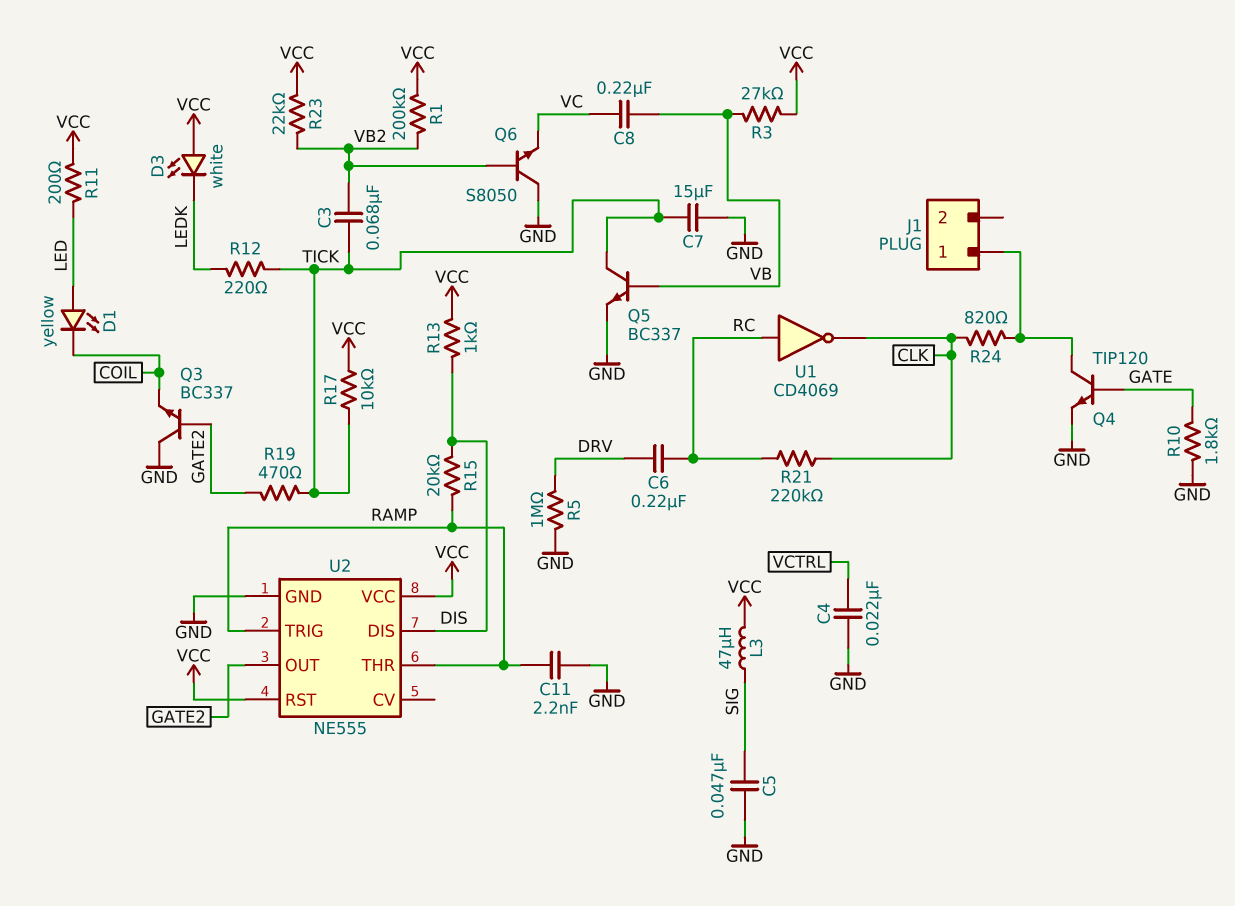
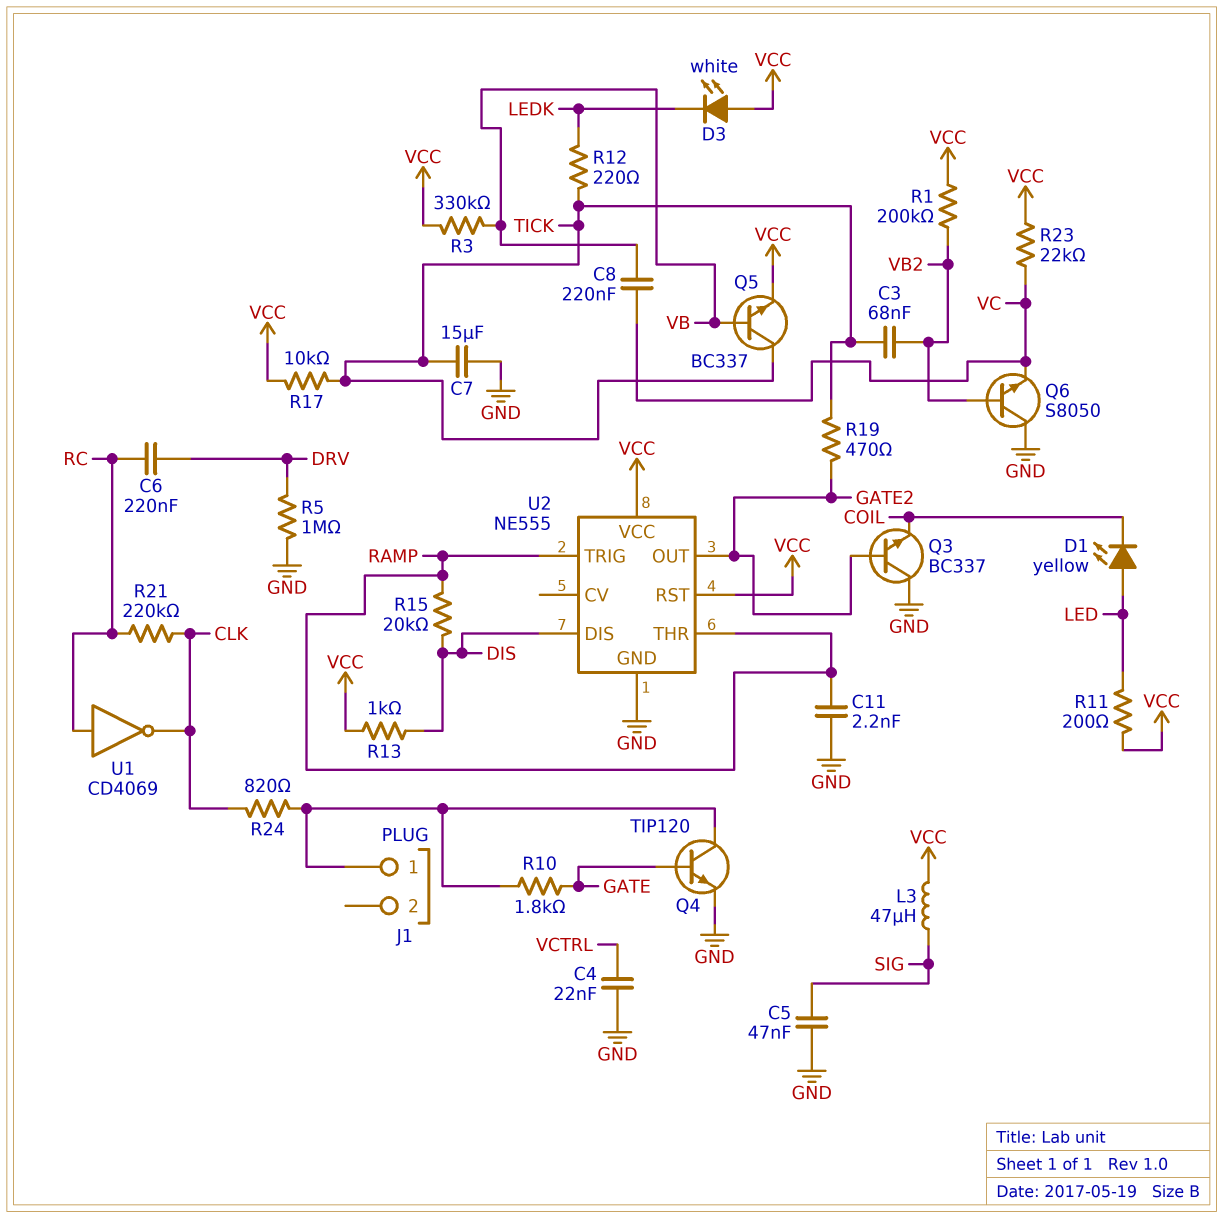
Q5: NPN BC337 (B VB, C TICK, E GND) -> NPN BC337 (B VB, C TICK, E VCC)
R3: 27k (VB, VCC) -> 330k (VB, VCC)
R10: 1.8k (GATE, GND) -> 1.8k (GATE, J1/1)
R23: 22k (VB2, VCC) -> 22k (VC, VCC)

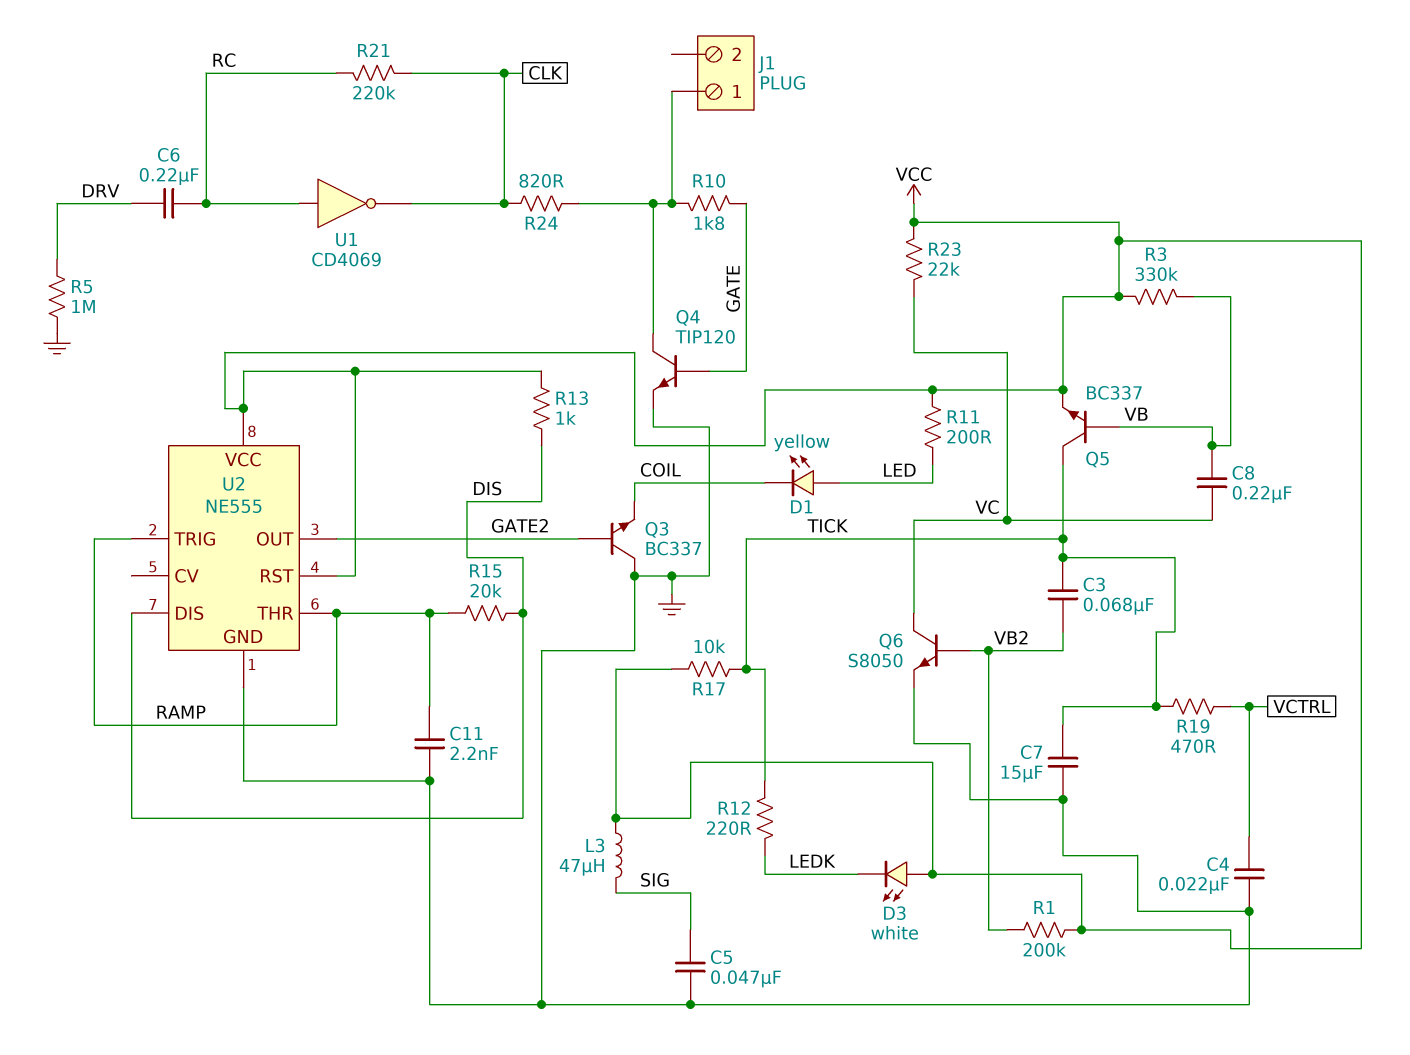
Q6: NPN S8050 (B VB2, C GND, E VC) -> NPN S8050 (B VB2, C VC, E GND)
R19: 470 (GATE2, TICK) -> 470 (TICK, VCTRL)

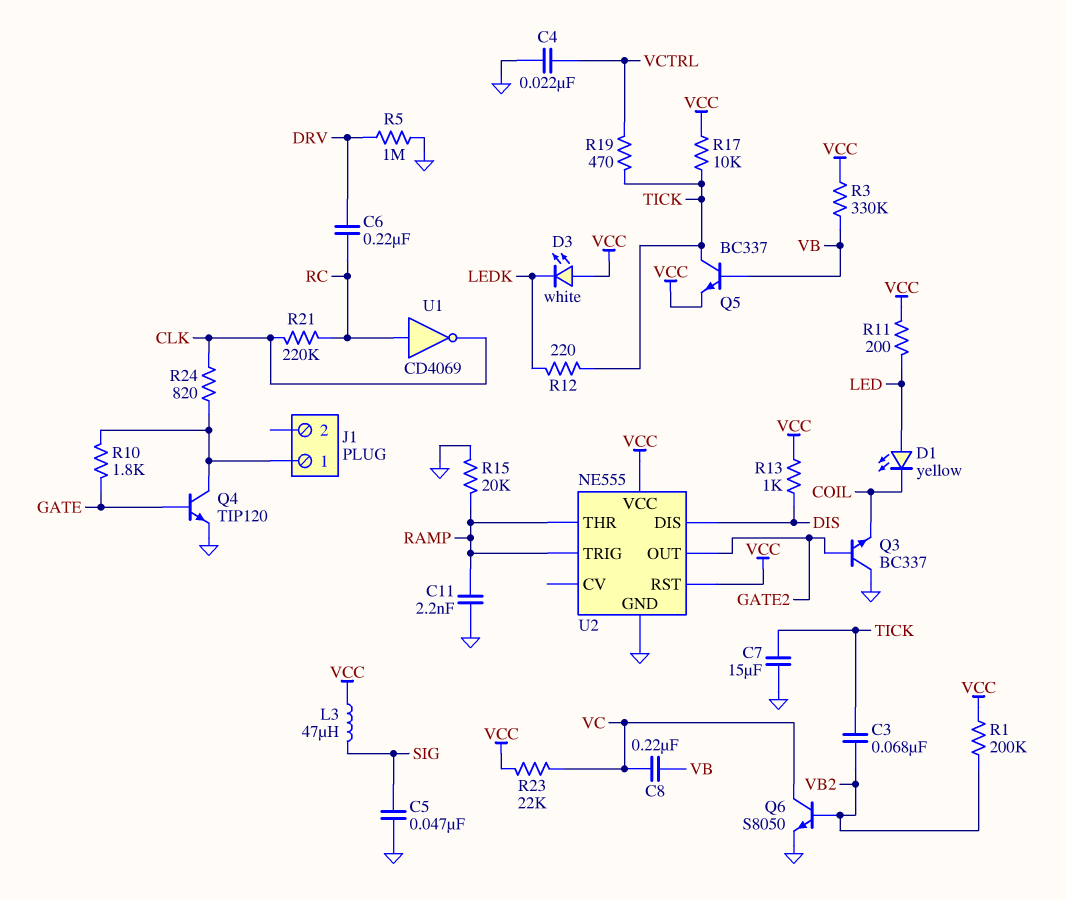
R15: 20k (DIS, RAMP) -> 20k (GND, RAMP)

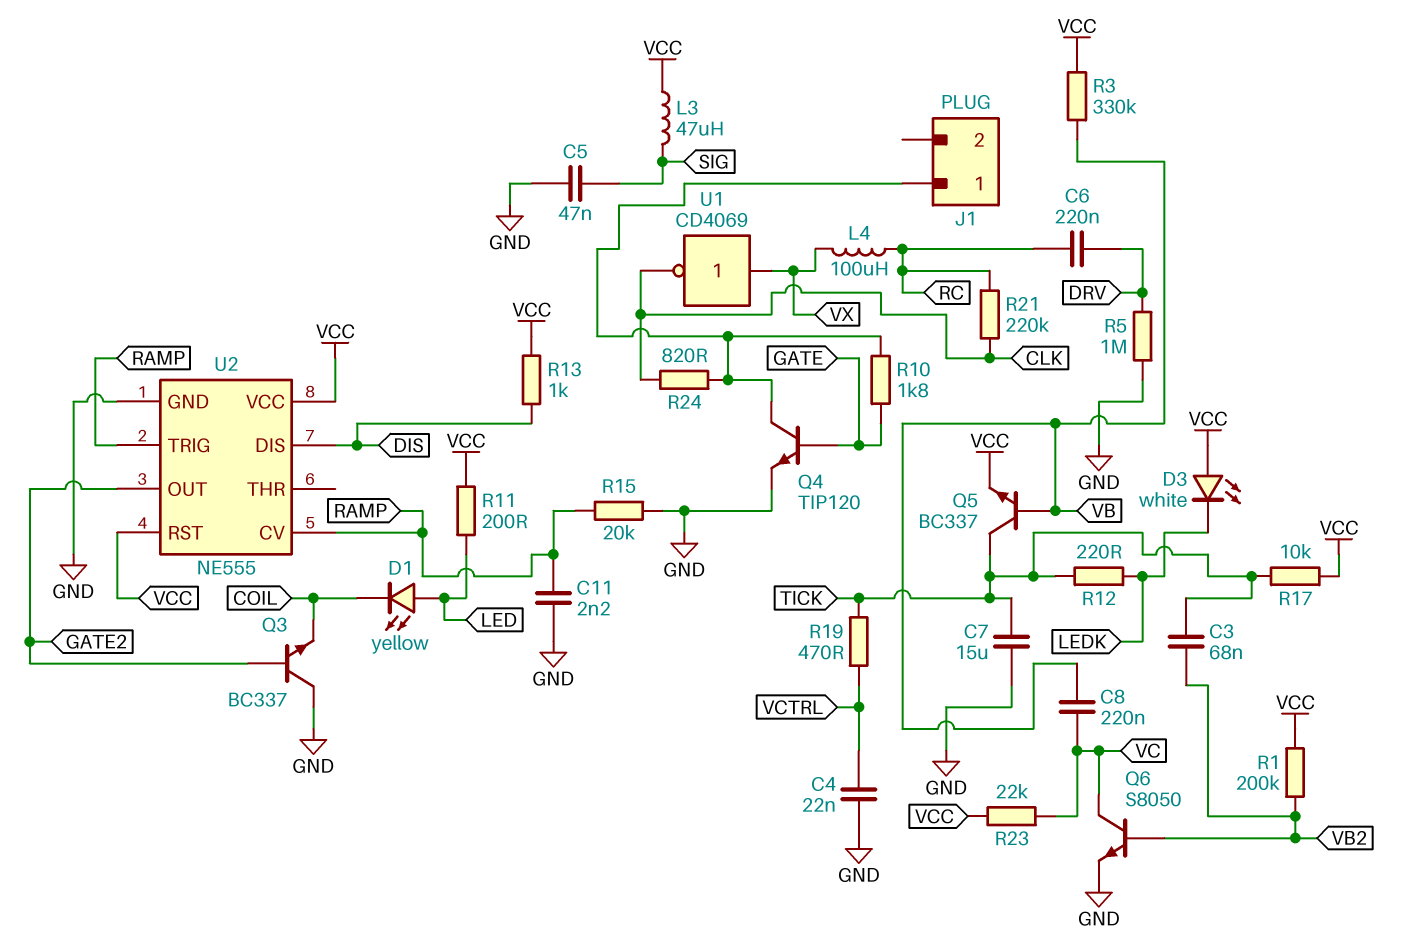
L4: none -> 100uH (RC, VX)
U1: NOT CD4069 (in RC, out CLK) -> NOT CD4069 (in VX, out CLK)
U2 pin CV: none -> RAMP
U2 pin THR: RAMP -> none

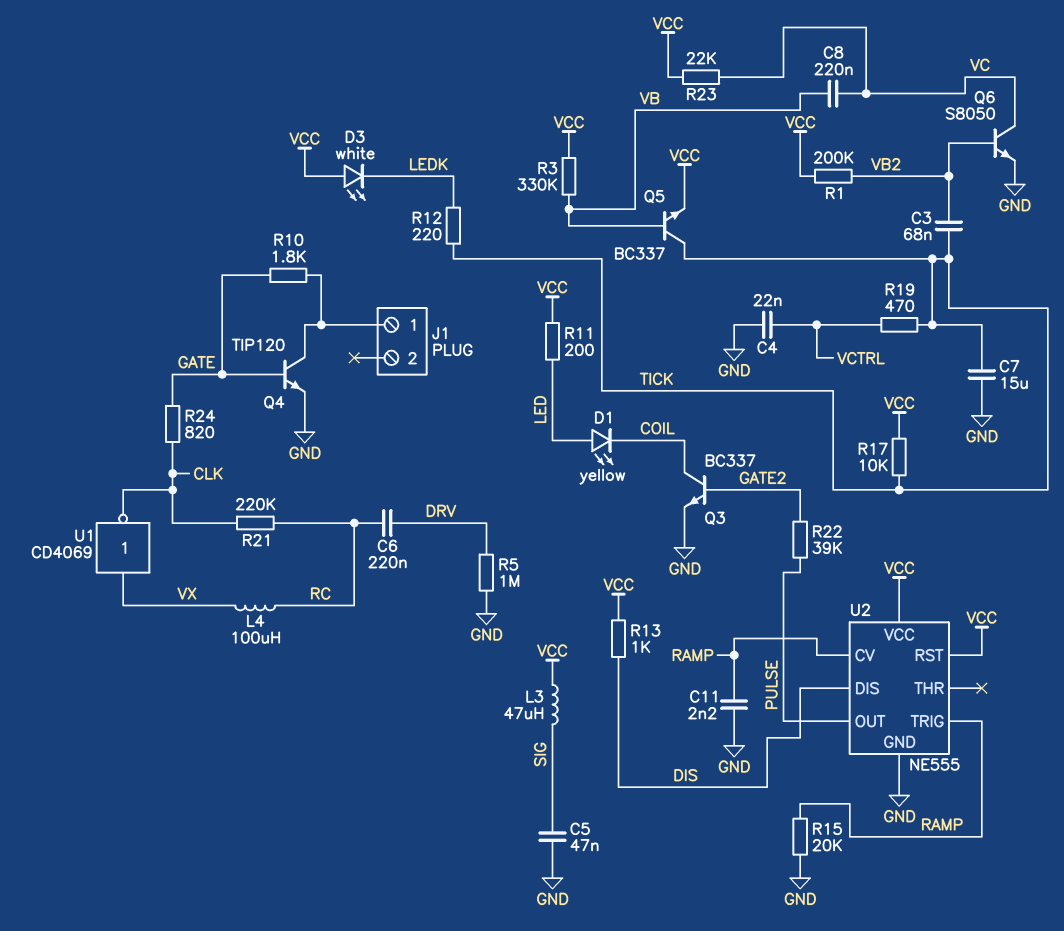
Q3: NPN BC337 (B GATE2, C GND, E COIL) -> NPN BC337 (B GATE2, C COIL, E GND)
R22: none -> 39k (GATE2, PULSE)
R24: 820 (CLK, J1/1) -> 820 (CLK, GATE)
U2 pin OUT: GATE2 -> PULSE

